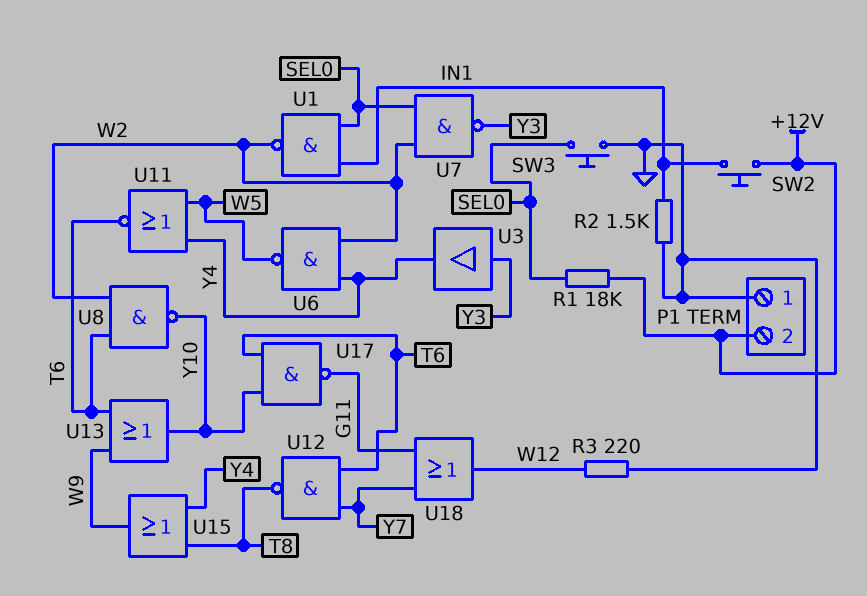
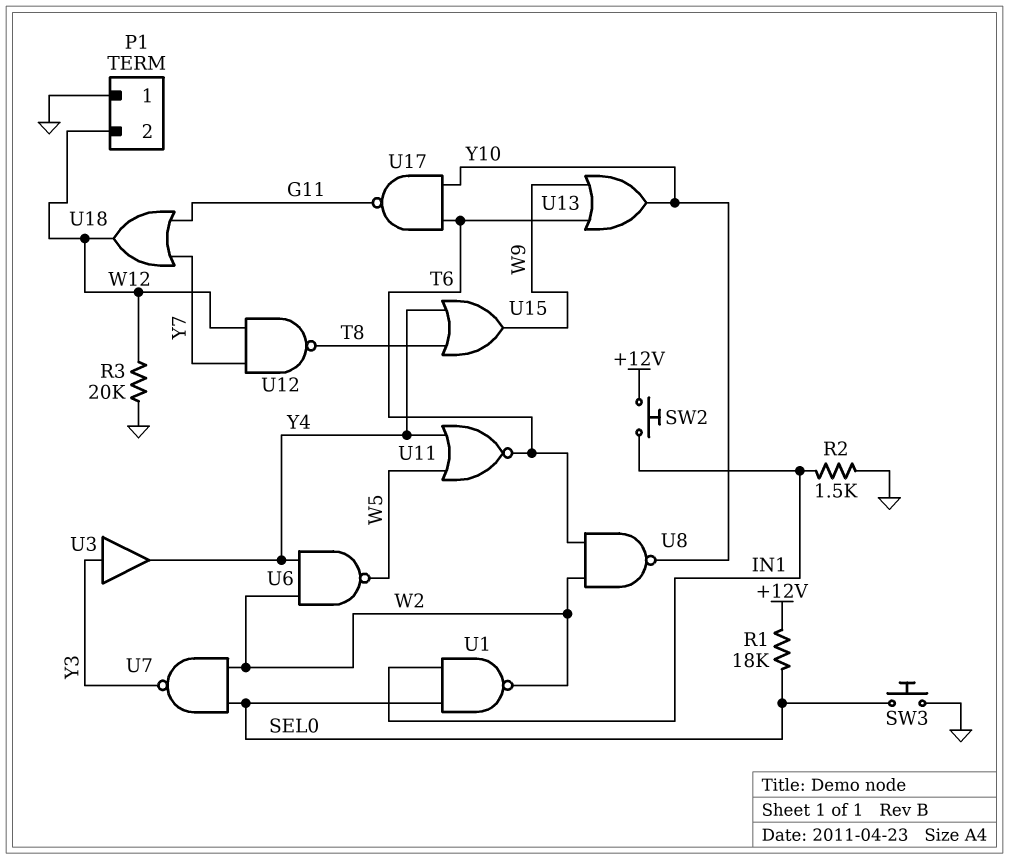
P1 pin 2: +12V -> W12
R3: 220 (GND, W12) -> 20k (GND, W12)
U12: NAND (in T6, in Y7, out T8) -> NAND (in W12, in Y7, out T8)

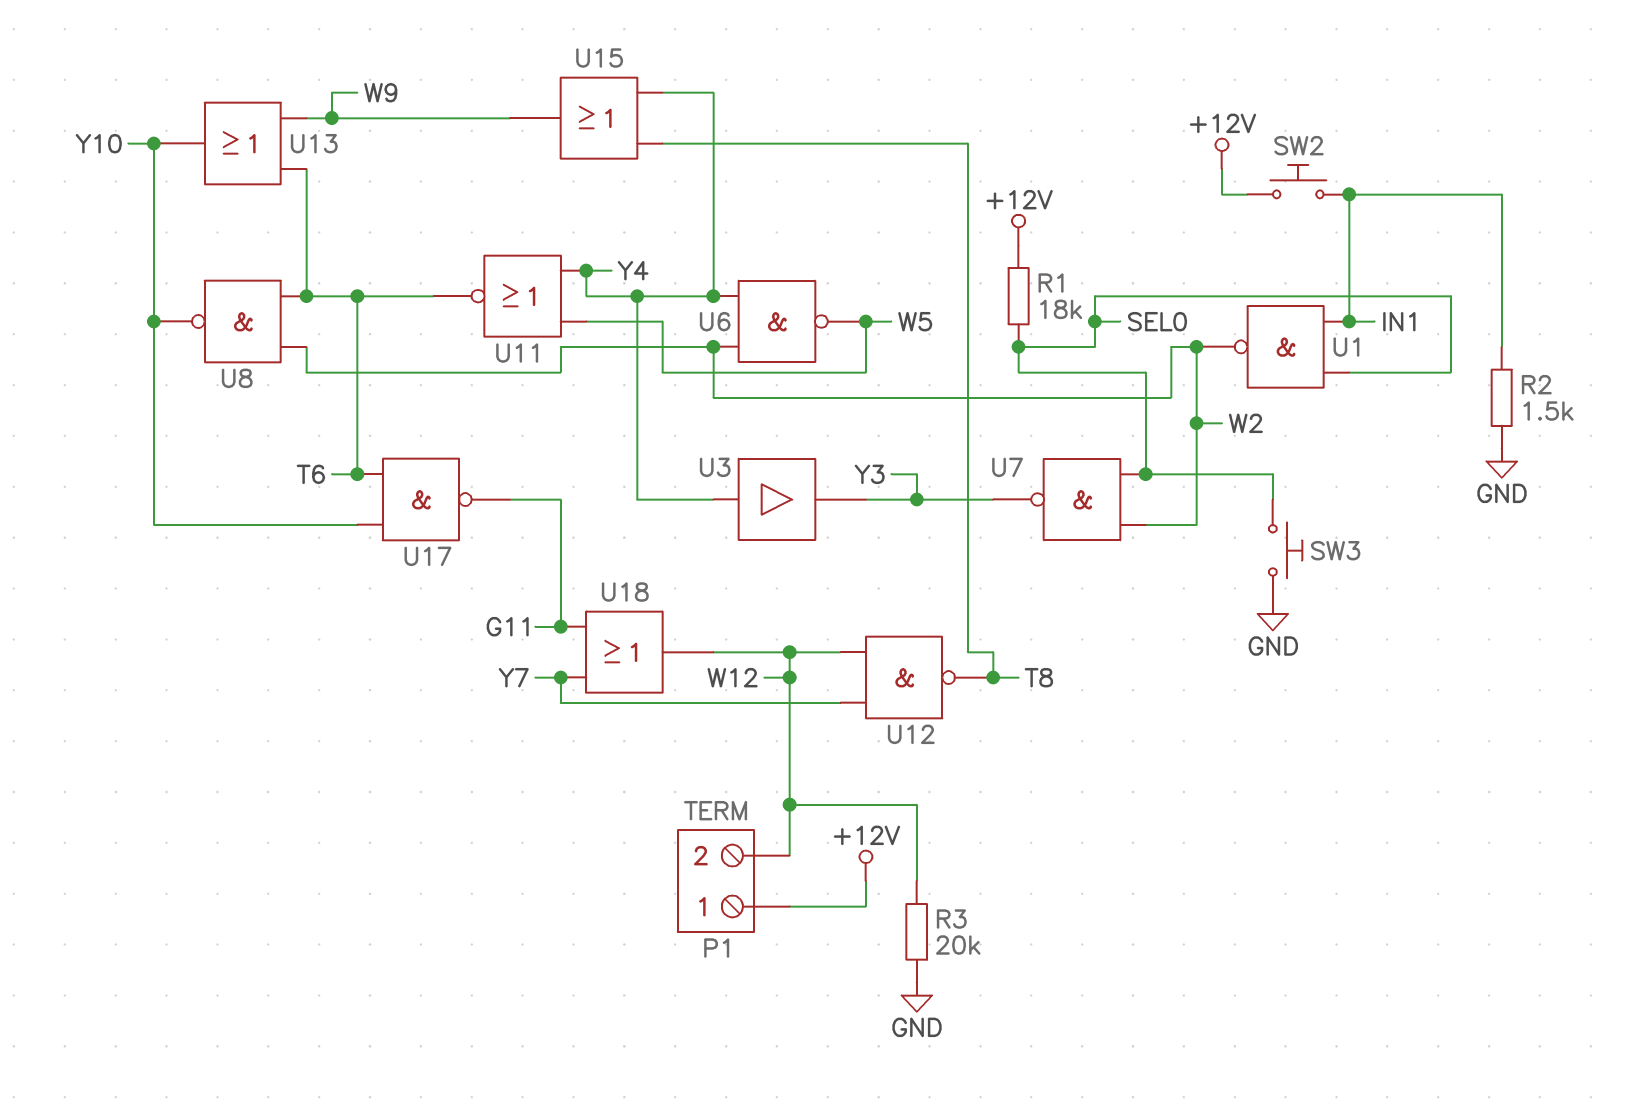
P1 pin 1: GND -> +12V
U3: buffer (in Y3, out Y4) -> buffer (in Y4, out Y3)

